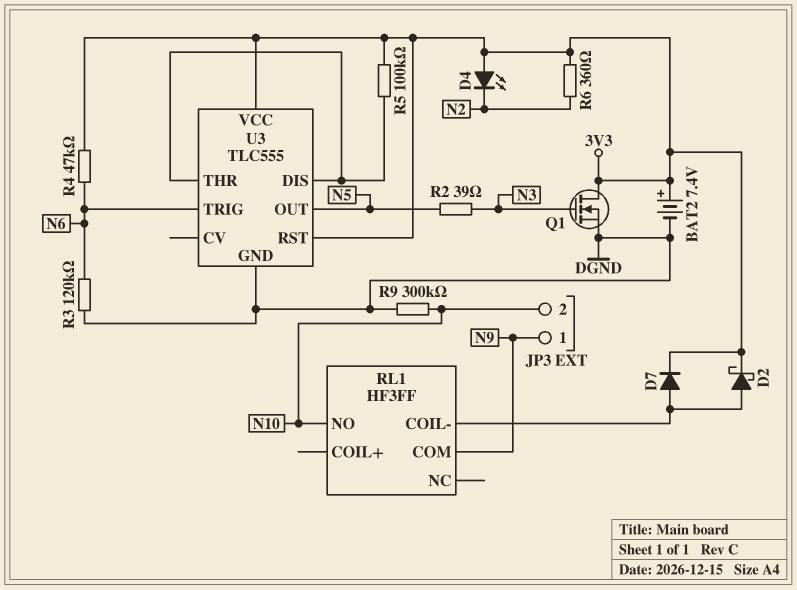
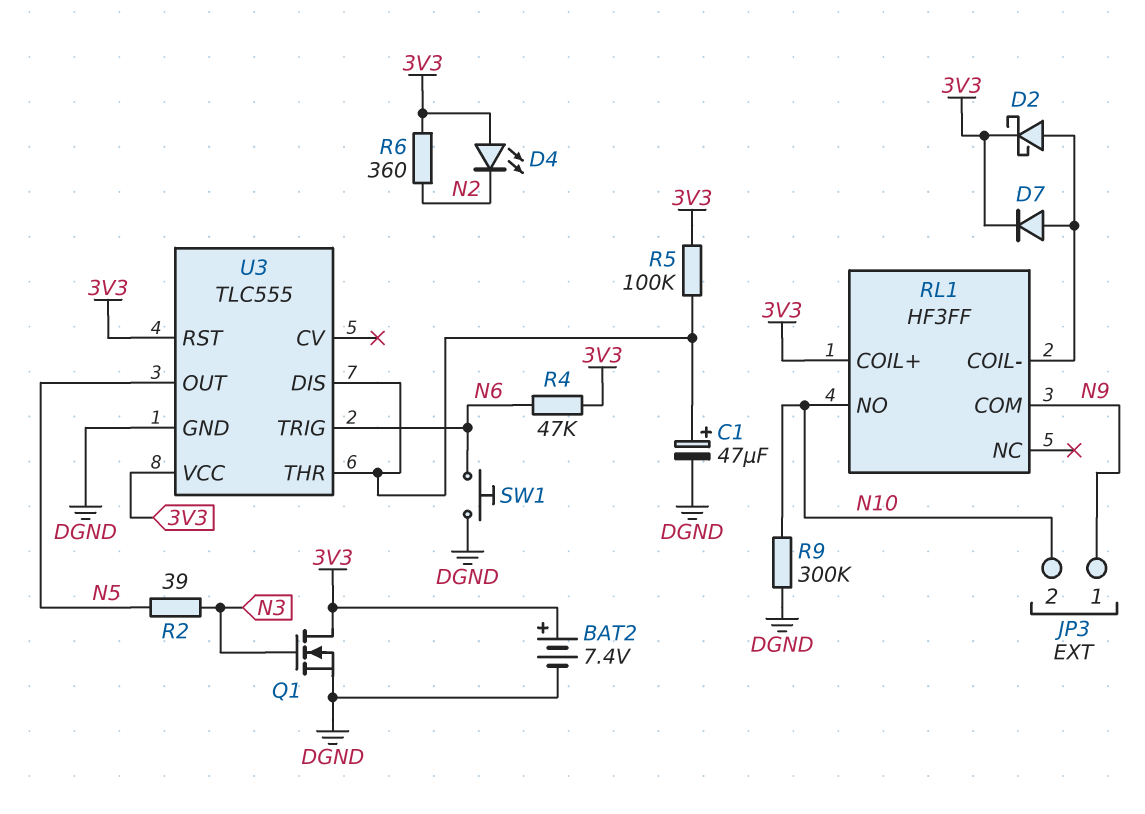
C1: none -> 47uF (plus U3/DIS, minus DGND)
R3: 120k (DGND, N6) -> none
RL1 pin COIL+: none -> 3V3
SW1: none -> button (DGND, N6)

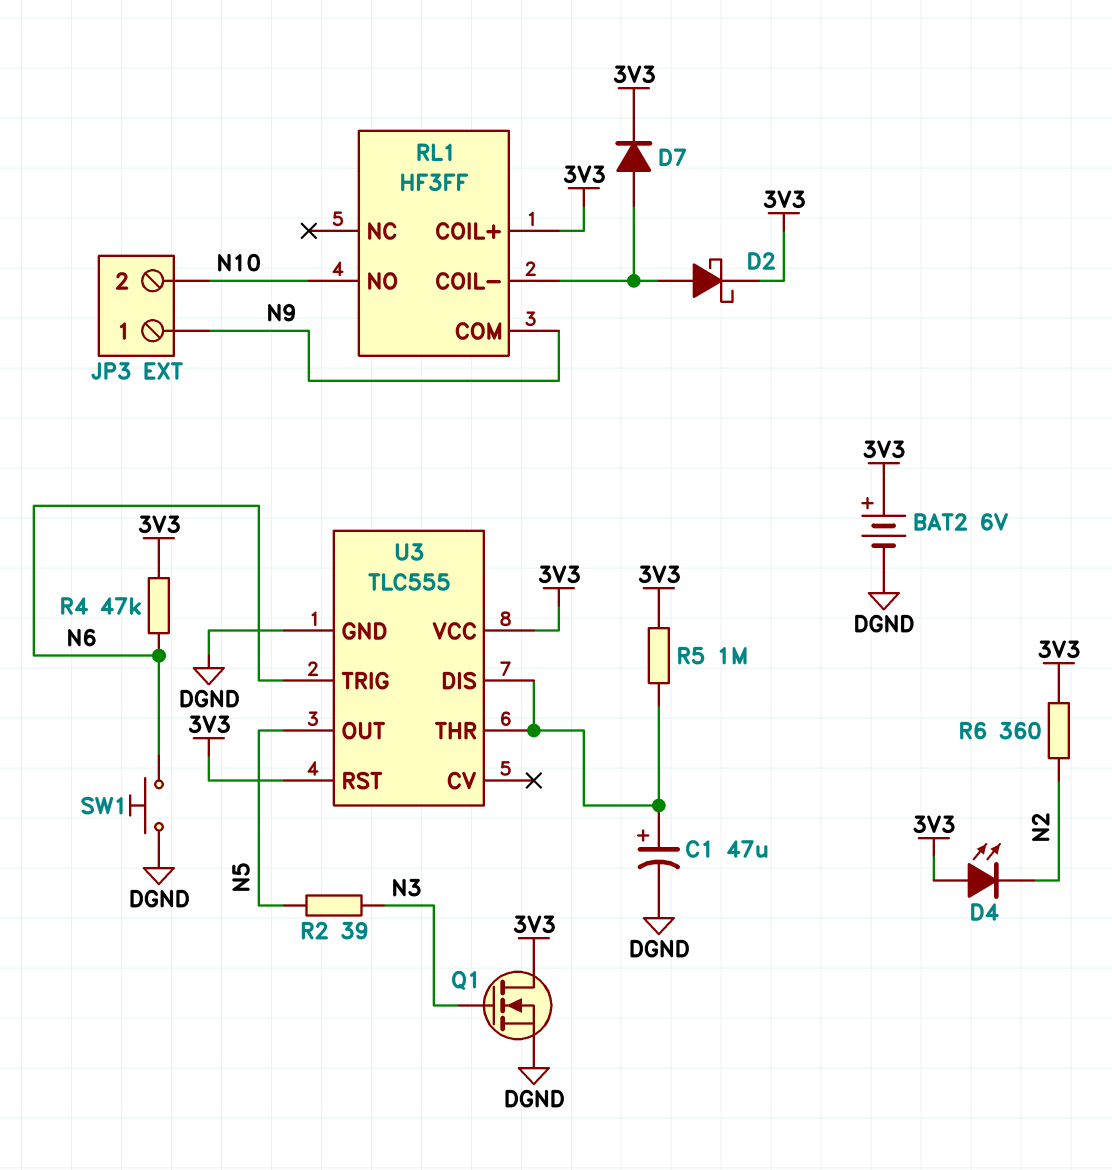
BAT2: 7.4V (plus 3V3, minus DGND) -> 6V (plus 3V3, minus DGND)
R5: 100k (3V3, U3/DIS) -> 1M (3V3, U3/DIS)
R9: 300k (DGND, N10) -> none

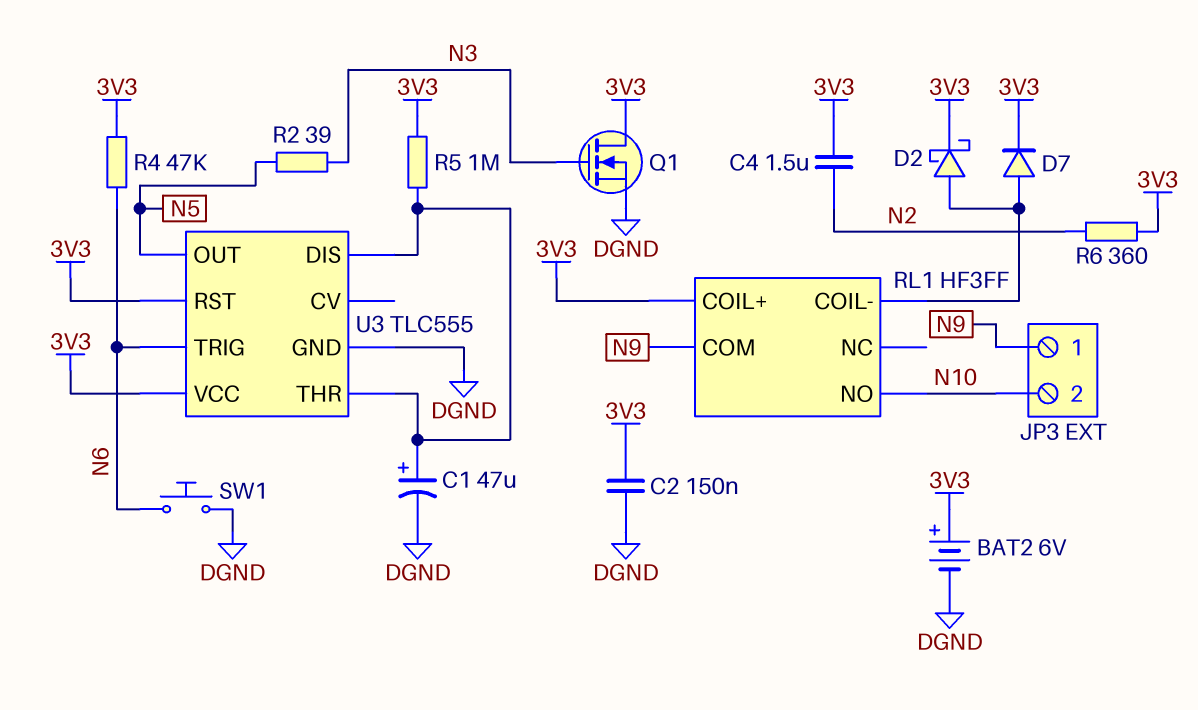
C2: none -> 150nF (3V3, DGND)
C4: none -> 1.5uF (3V3, N2)
D4: LED (A 3V3, K N2) -> none

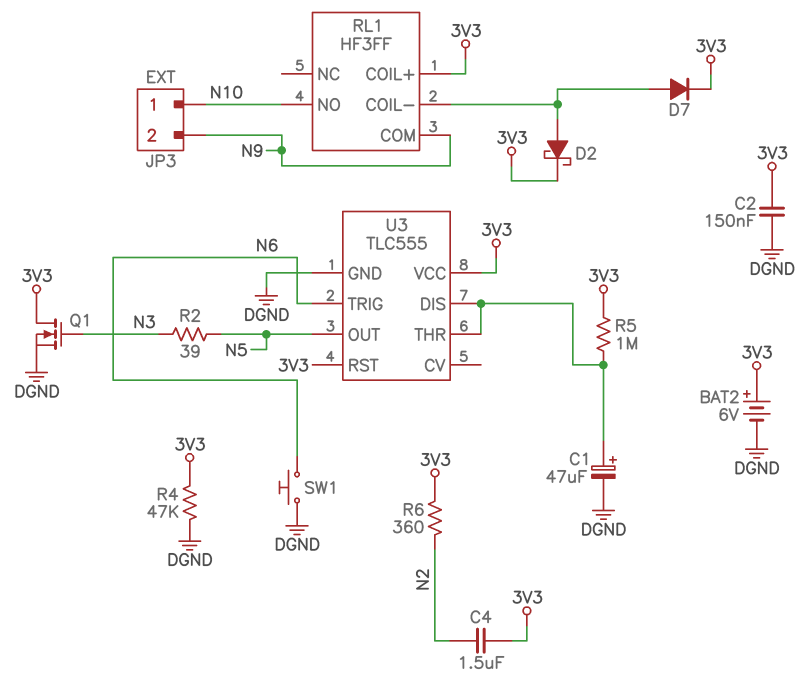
JP3 pin 1: N9 -> N10
JP3 pin 2: N10 -> N9
R4: 47k (3V3, N6) -> 47k (3V3, DGND)

